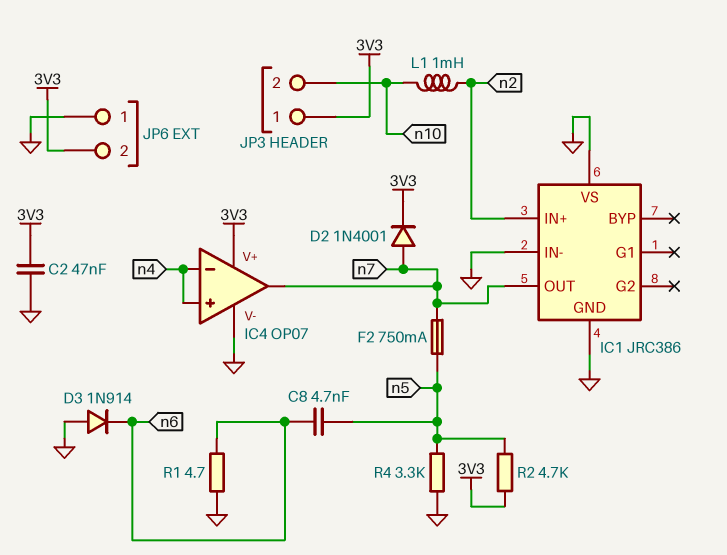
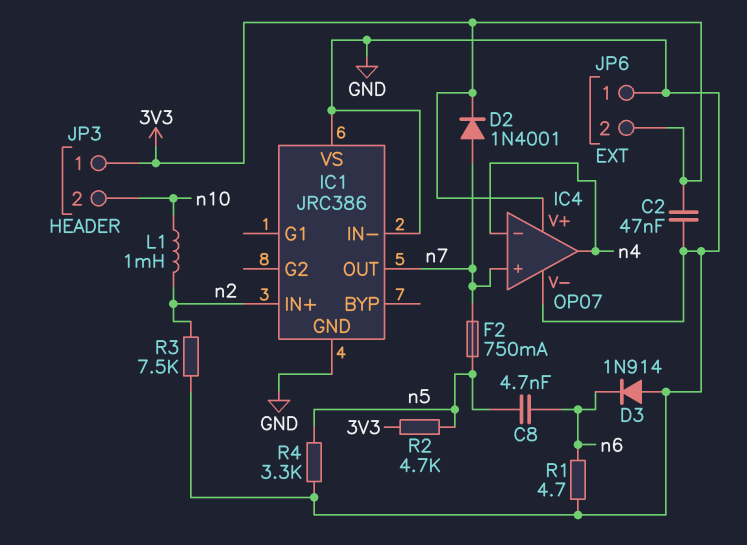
IC4 pin in+: n4 -> n7
IC4 pin out: n7 -> n4
R3: none -> 7.5k (GND, n2)

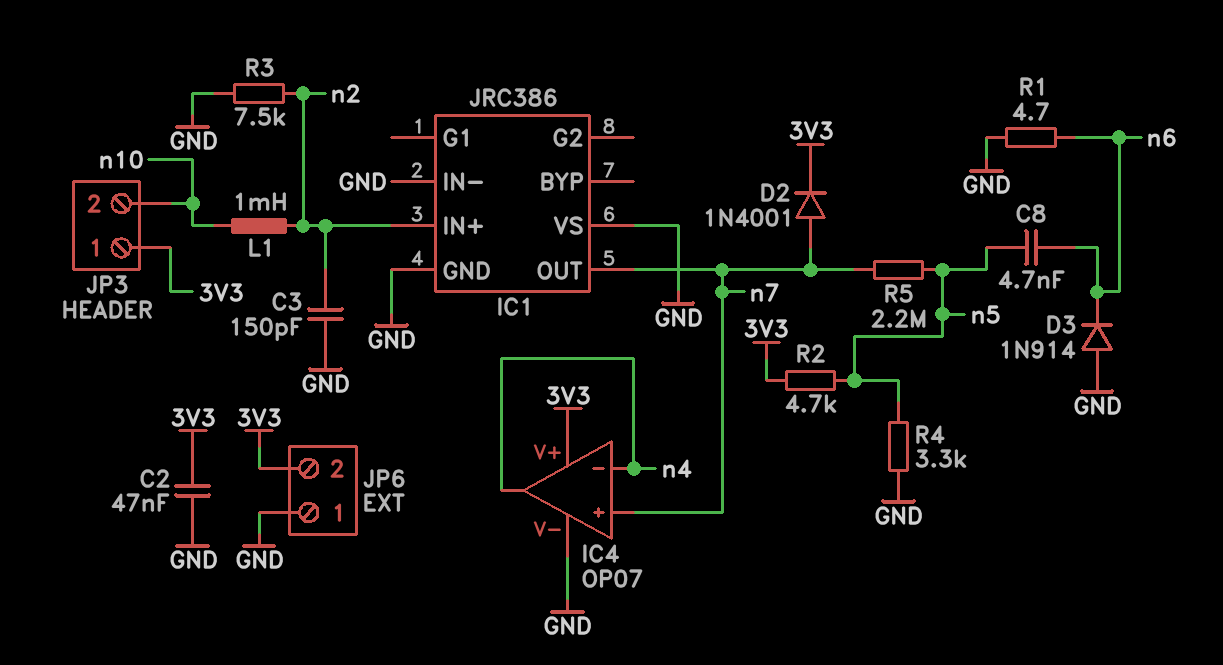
C3: none -> 150pF (GND, n2)
F2: 750mA (n5, n7) -> none
R5: none -> 2.2M (n5, n7)

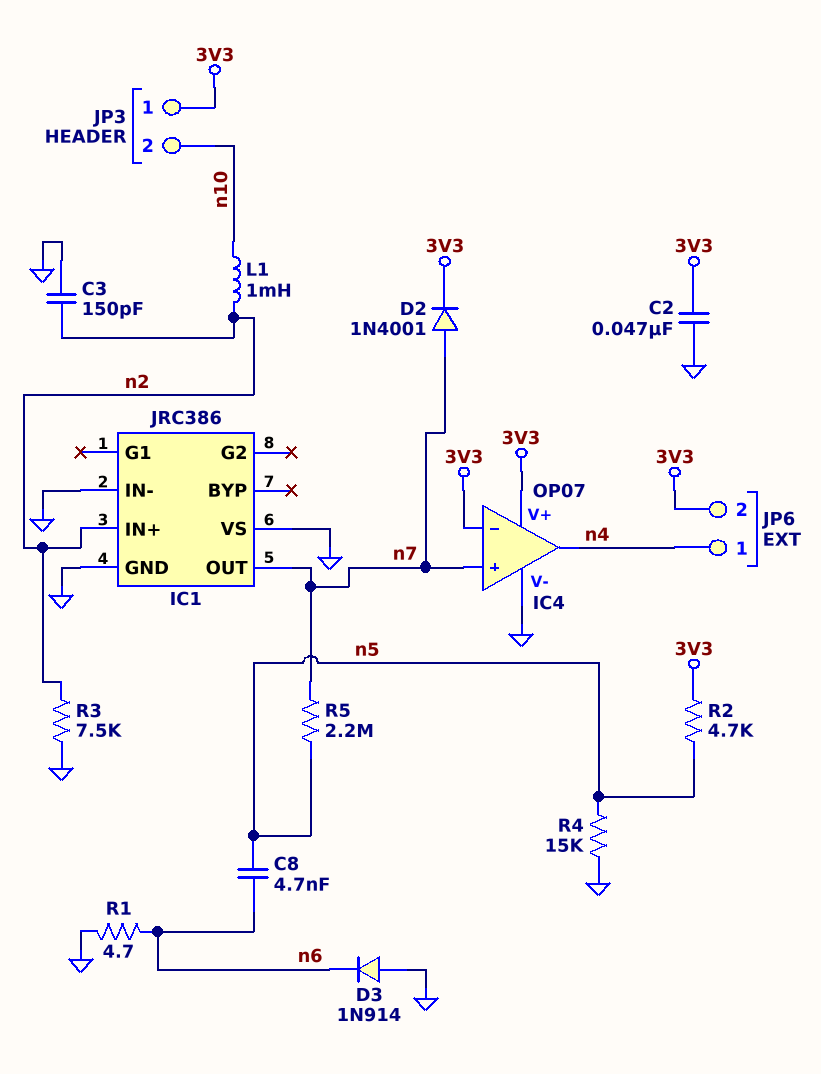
IC4 pin in-: n4 -> 3V3
JP6 pin 1: GND -> n4
R4: 3.3k (GND, n5) -> 15k (GND, n5)

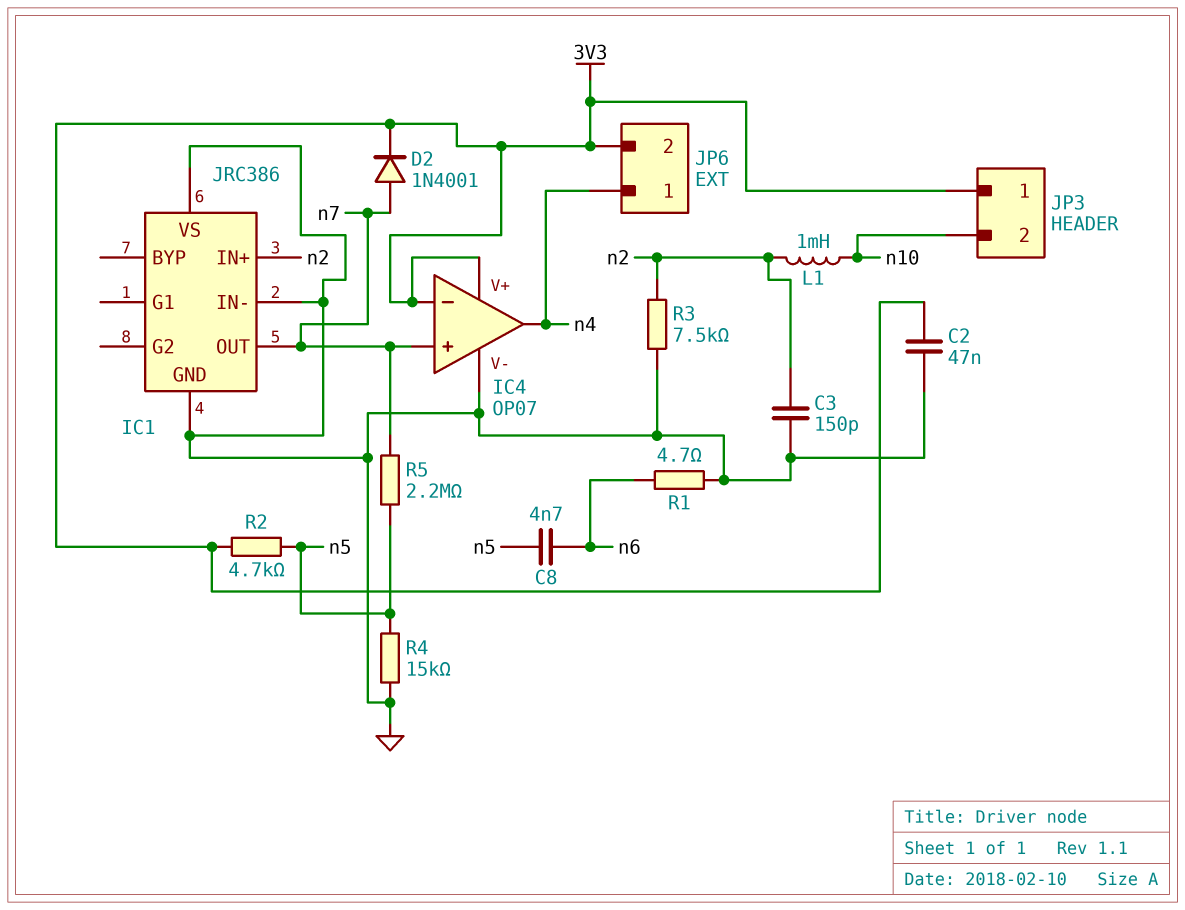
D3: diode 1N914 (A GND, K n6) -> none

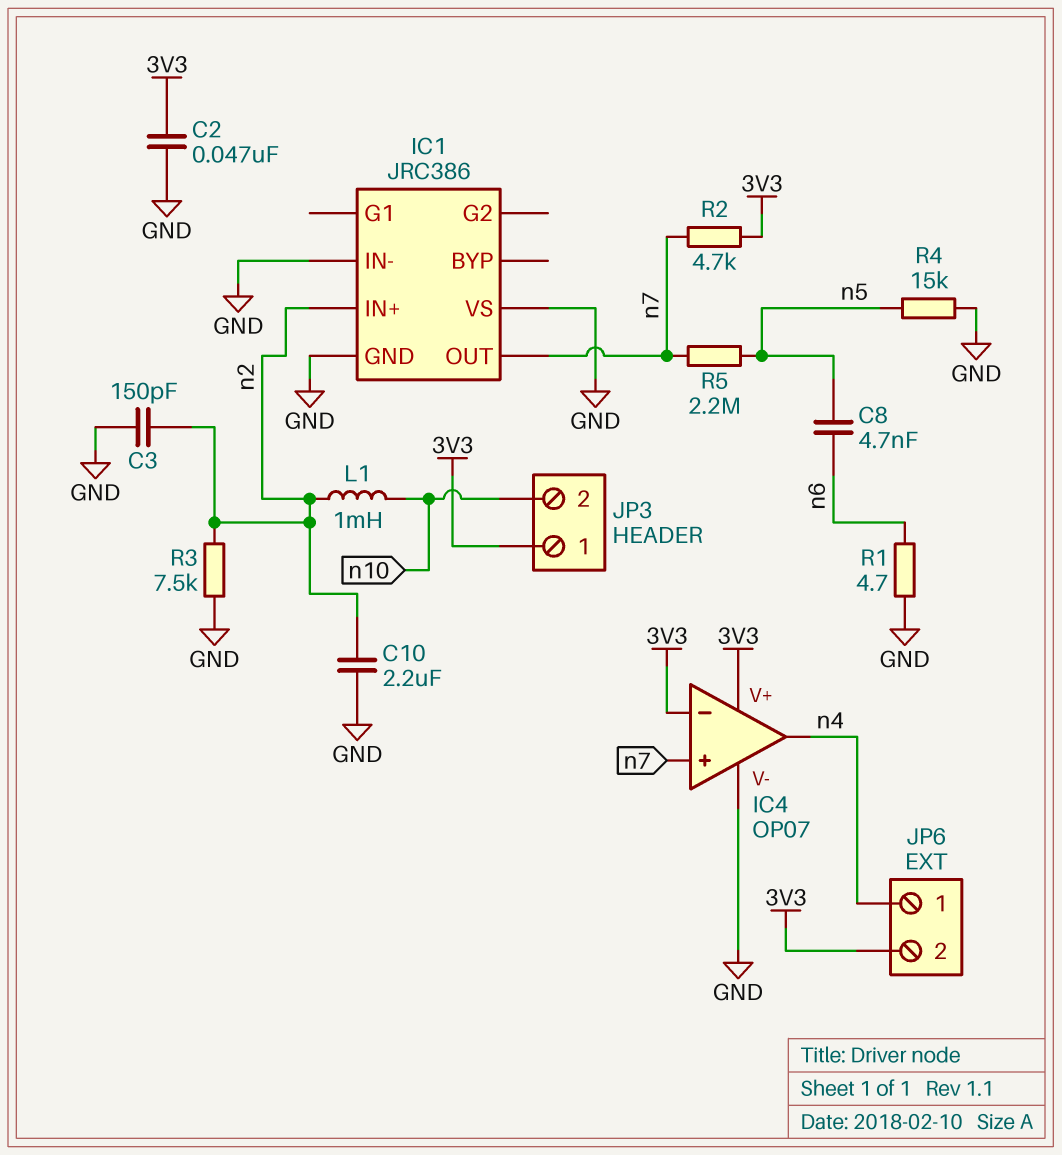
C10: none -> 2.2uF (GND, n2)
D2: diode 1N4001 (A n7, K 3V3) -> none
R2: 4.7k (3V3, n5) -> 4.7k (3V3, n7)

